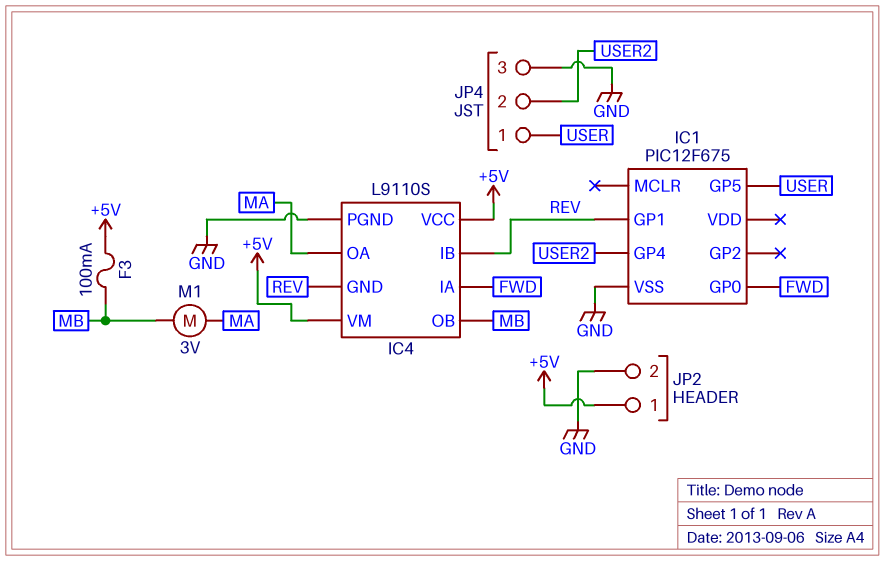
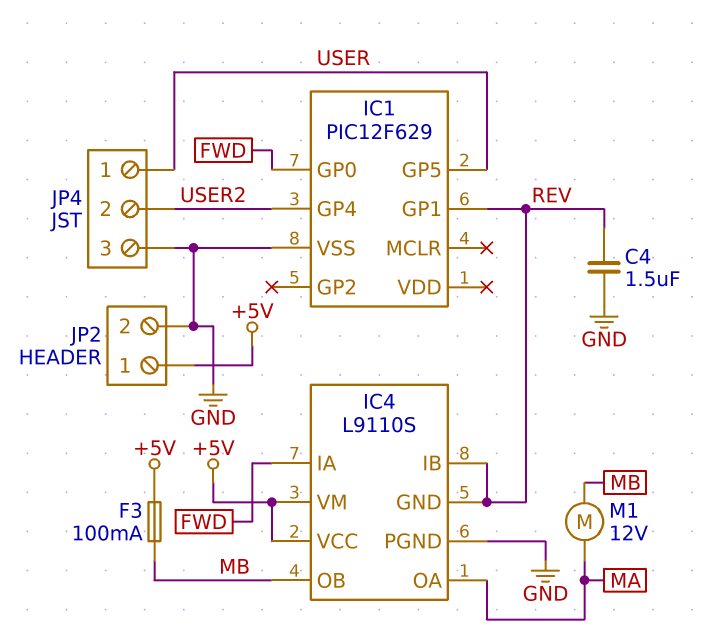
C4: none -> 1.5uF (GND, REV)
IC1: PIC12F675 -> PIC12F629
M1: motor 3V (MA, MB) -> motor 12V (MA, MB)

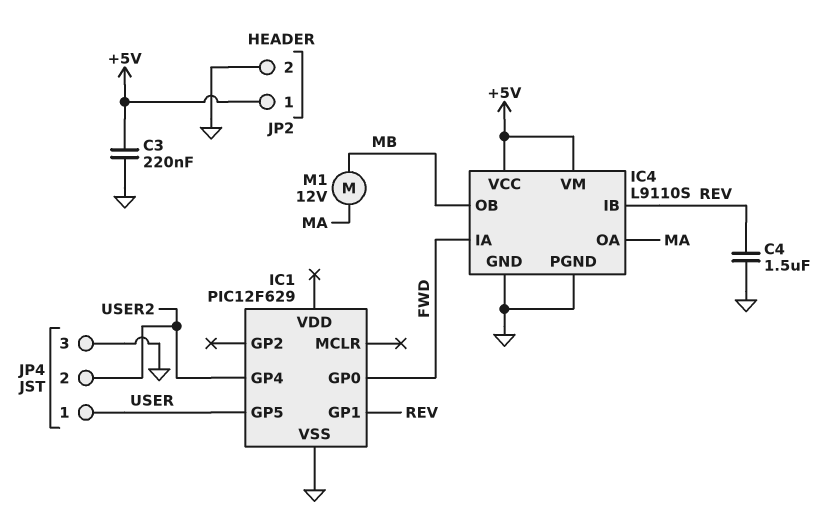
C3: none -> 220nF (+5V, GND)
F3: 100mA (+5V, MB) -> none
IC4 pin GND: REV -> GND

